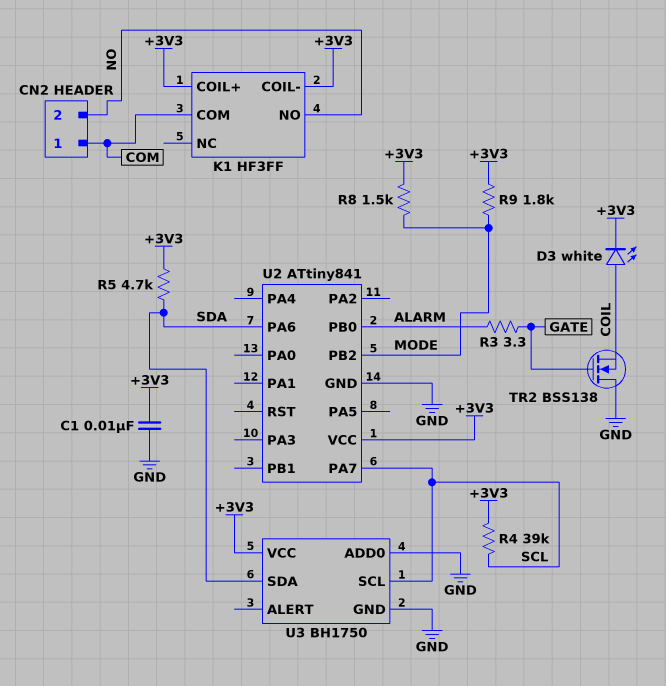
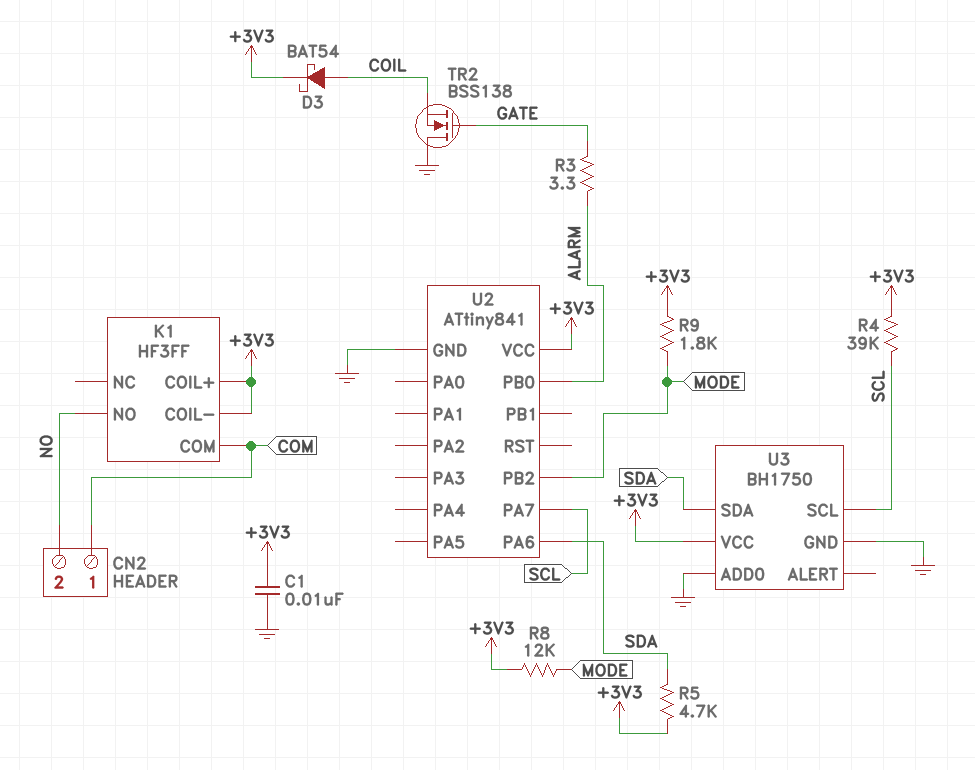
D3: LED white (A COIL, K +3V3) -> schottky BAT54 (A COIL, K +3V3)
R8: 1.5k (+3V3, MODE) -> 12k (+3V3, MODE)

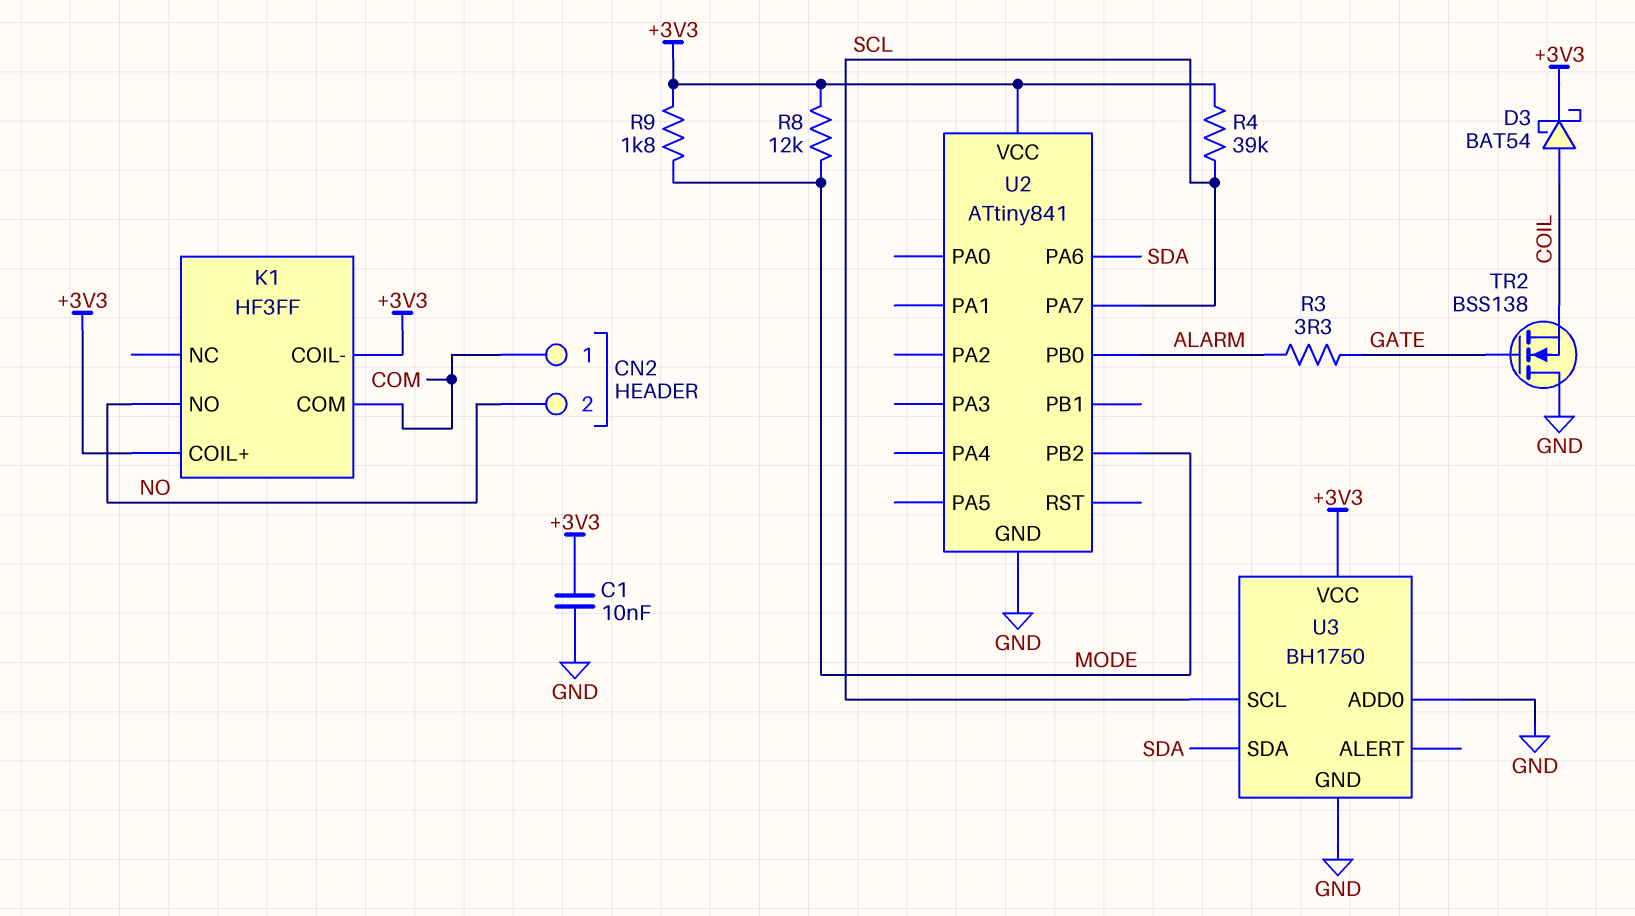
R5: 4.7k (+3V3, SDA) -> none

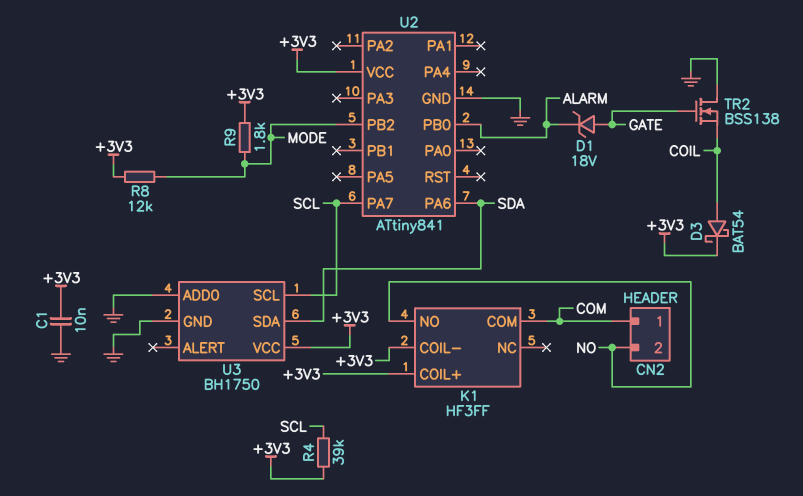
D1: none -> zener 18V (A GATE, K ALARM)
R3: 3.3 (ALARM, GATE) -> none

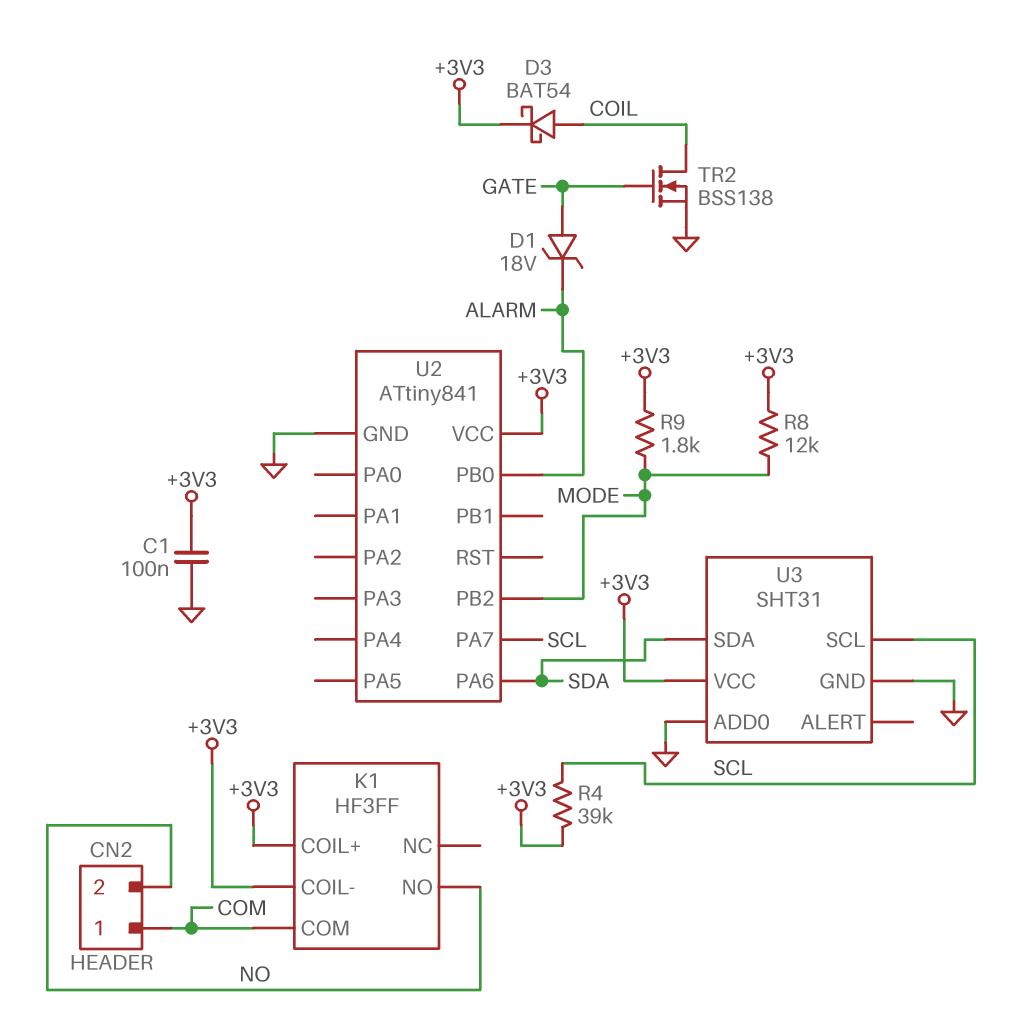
C1: 10nF (+3V3, GND) -> 100nF (+3V3, GND)
TR2: NMOS BSS138 (G GATE, D GND, S COIL) -> NMOS BSS138 (G GATE, D COIL, S GND)
U3: BH1750 -> SHT31

